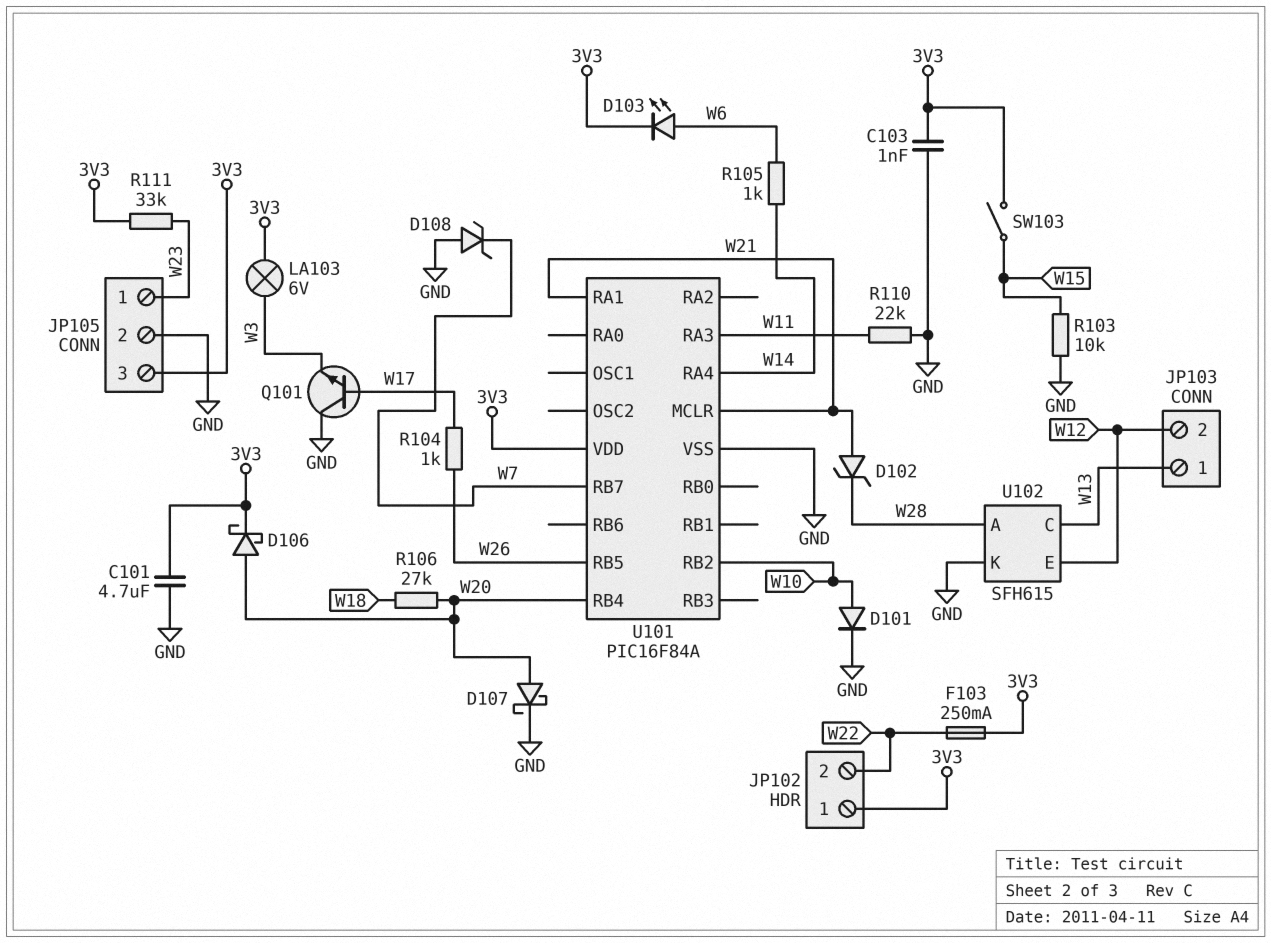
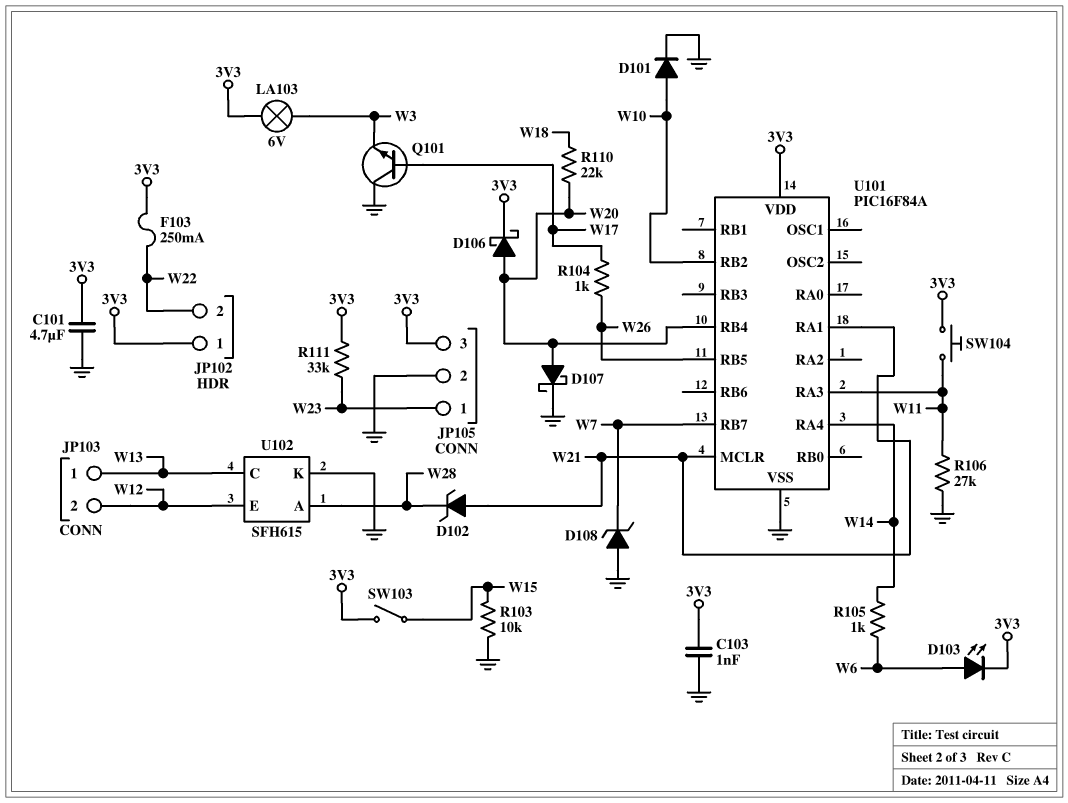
R106: 27k (W18, W20) -> 27k (GND, W11)
R110: 22k (GND, W11) -> 22k (W18, W20)
SW104: none -> button (3V3, W11)

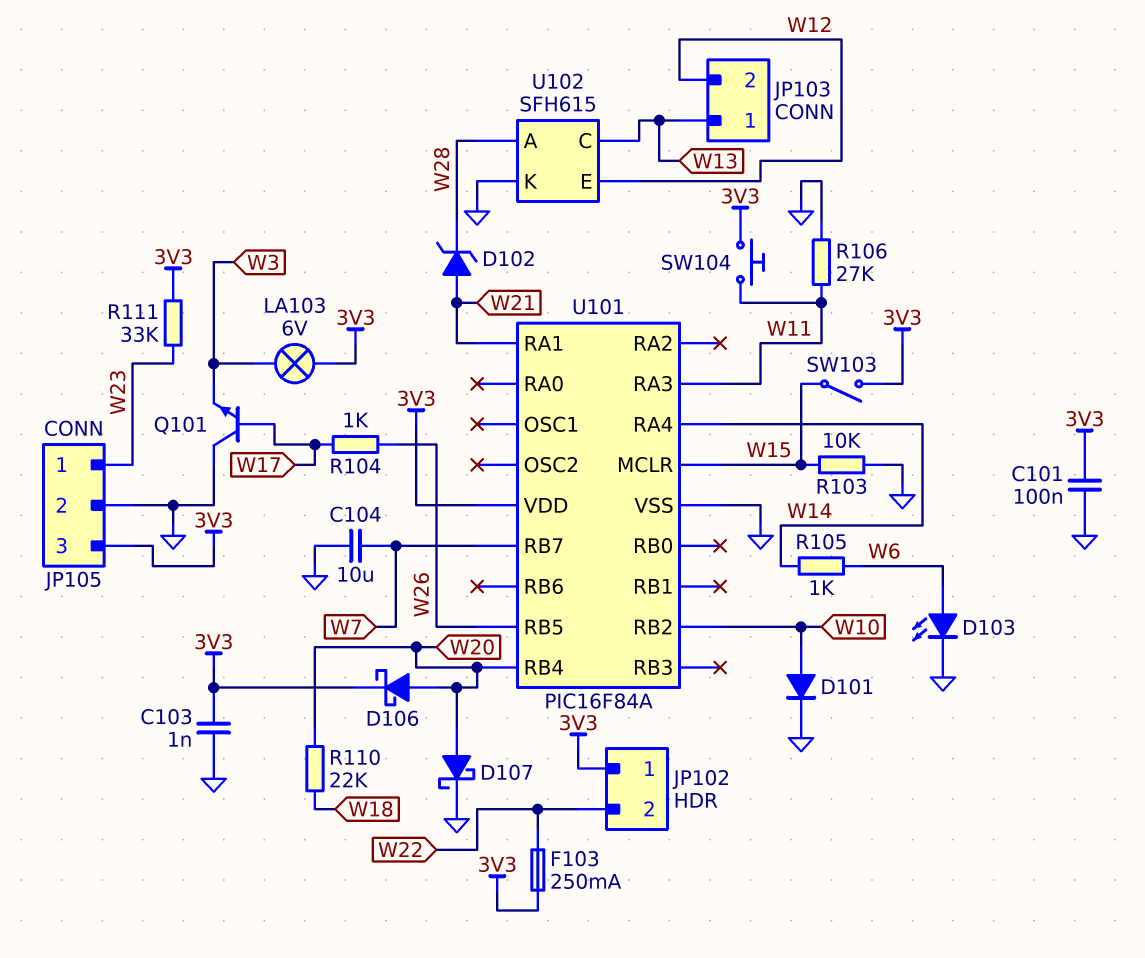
C101: 4.7uF (3V3, GND) -> 100nF (3V3, GND)
C104: none -> 10uF (GND, W7)
D103: LED (A W6, K 3V3) -> LED (A W6, K GND)
D108: zener (A GND, K W7) -> none
U101 pin MCLR: W21 -> W15

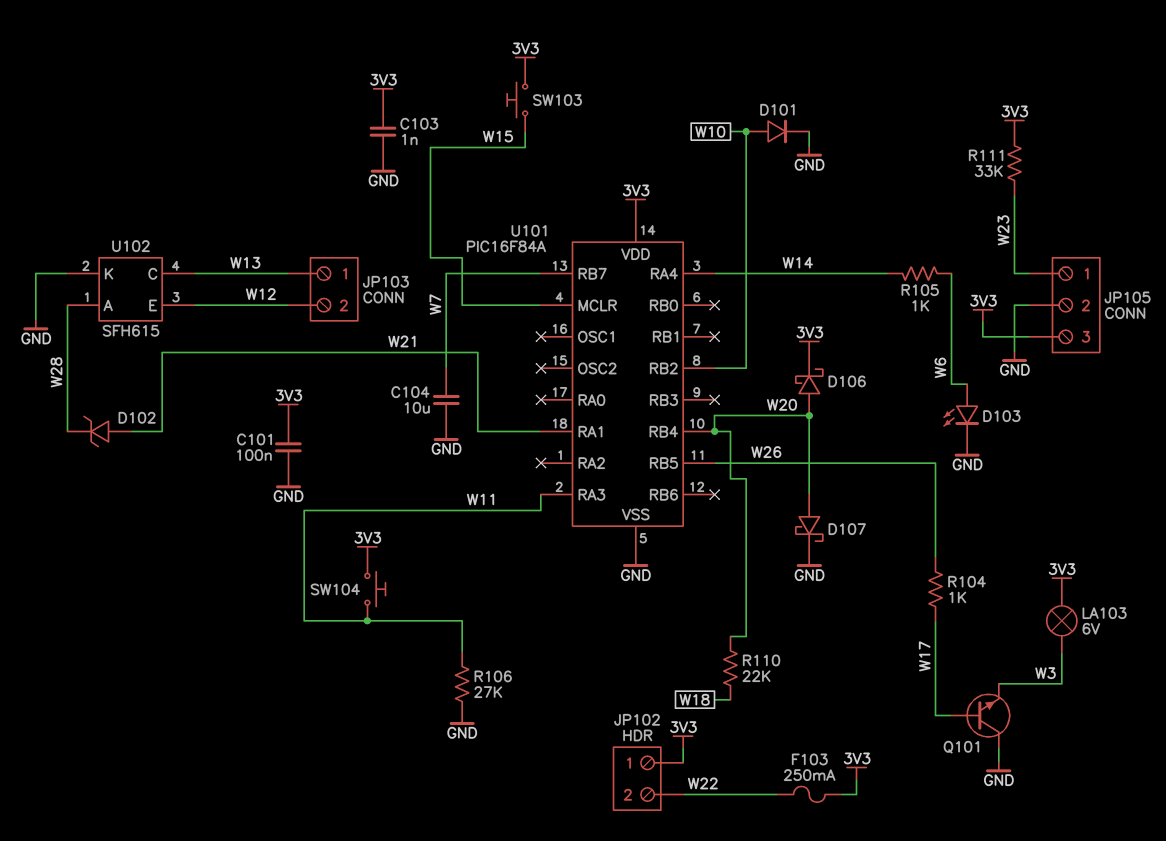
R103: 10k (GND, W15) -> none
SW103: switch (3V3, W15) -> button (3V3, W15)

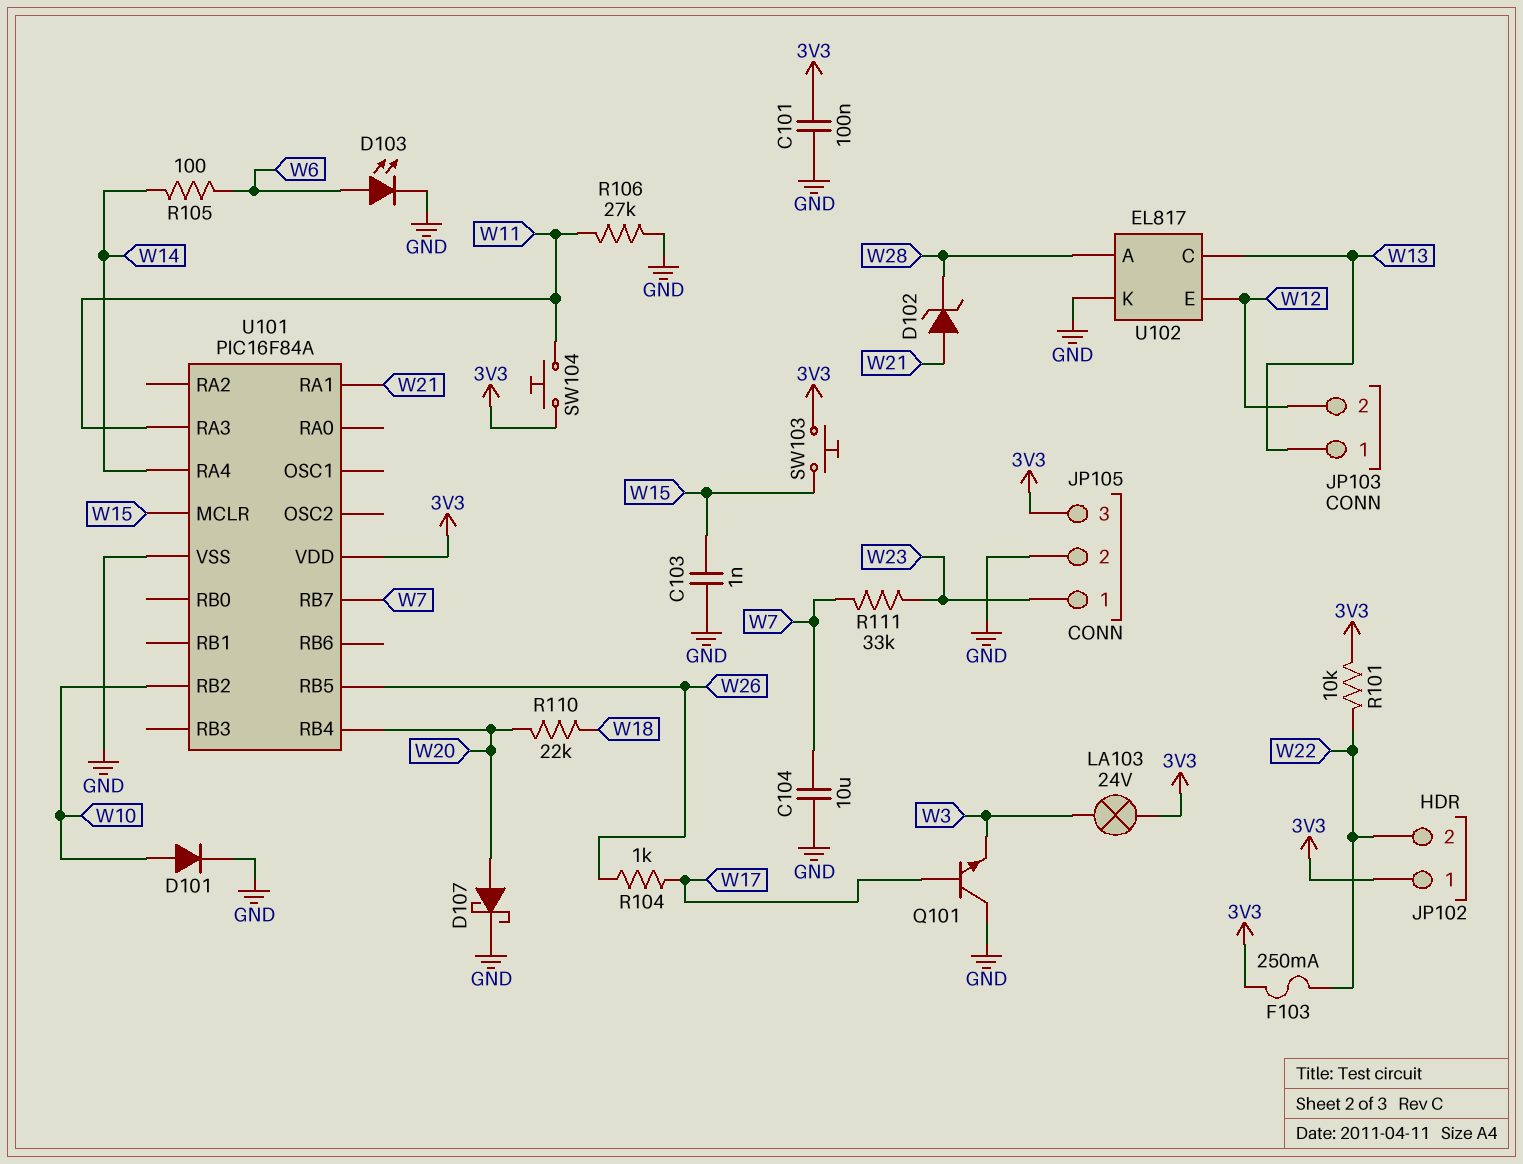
C103: 1nF (3V3, GND) -> 1nF (GND, W15)
D106: schottky (A W20, K 3V3) -> none
LA103: lamp 6V (3V3, W3) -> lamp 24V (3V3, W3)
R101: none -> 10k (3V3, W22)
R105: 1k (W6, W14) -> 100 (W6, W14)
R111: 33k (3V3, W23) -> 33k (W7, W23)
U102: SFH615 -> EL817

